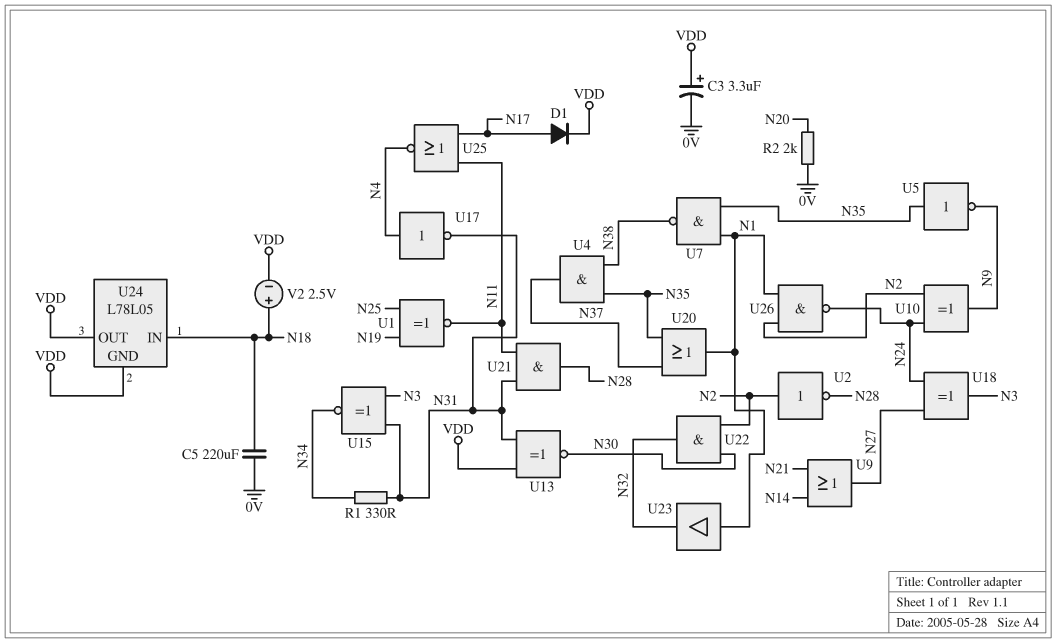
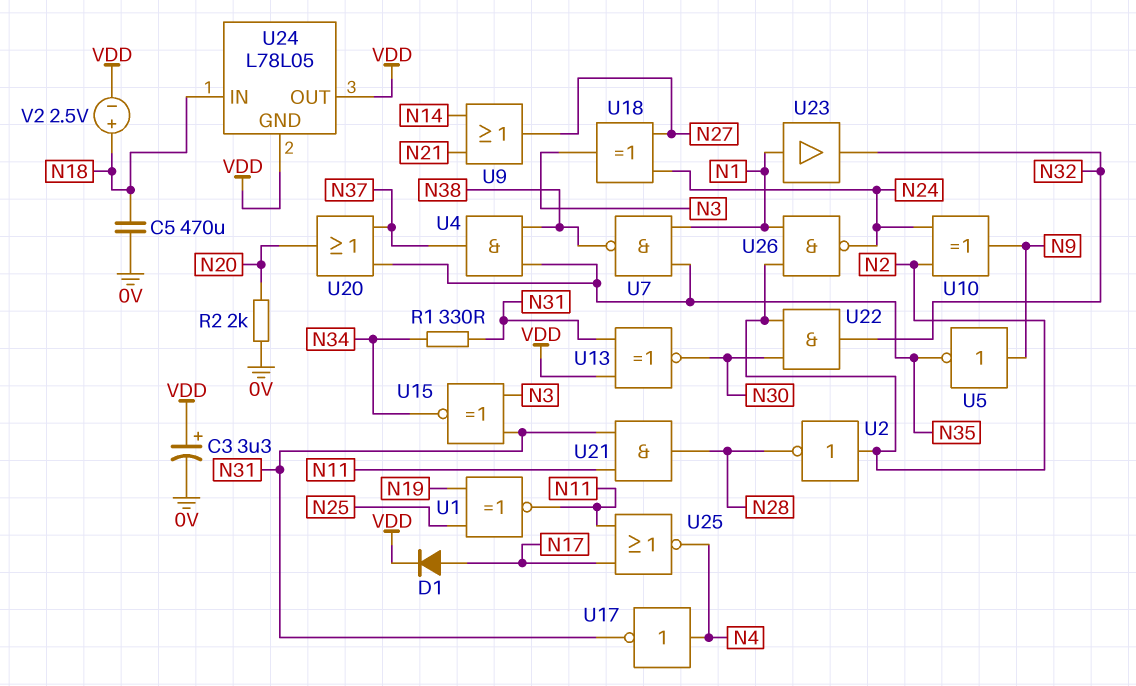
C5: 220uF (0V, N18) -> 470uF (0V, N18)
U5: NOT (in N35, out N9) -> NOT (in N9, out N35)
U20: OR (in N35, in N37, out N1) -> OR (in N35, in N37, out N20)

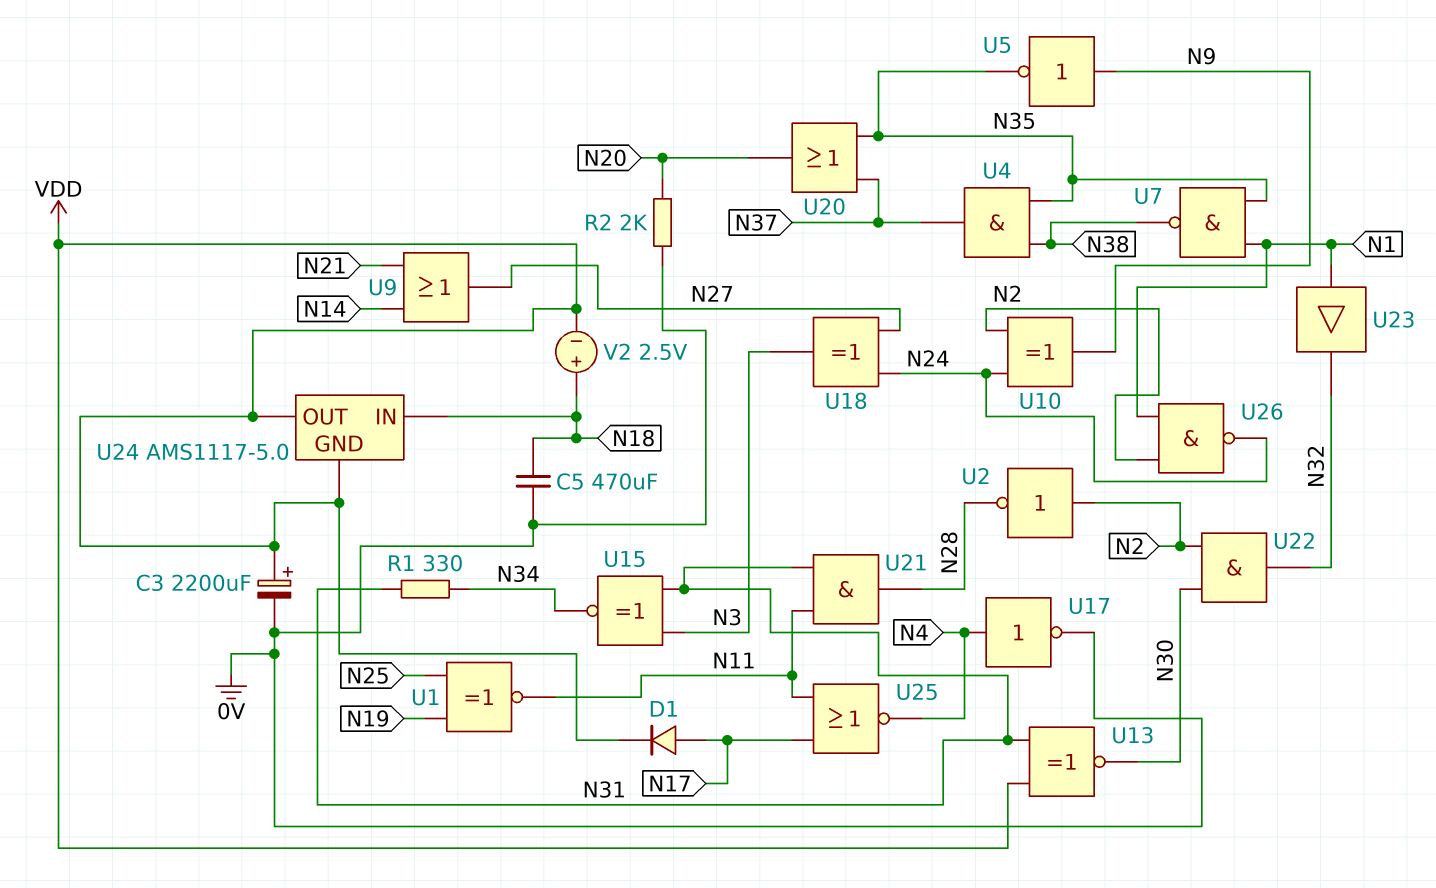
C3: 3.3uF (plus VDD, minus 0V) -> 2200uF (plus VDD, minus 0V)
U17: NOT (in N4, out N31) -> NOT (in N4, out 0V)
U24: L78L05 -> AMS1117-5.0

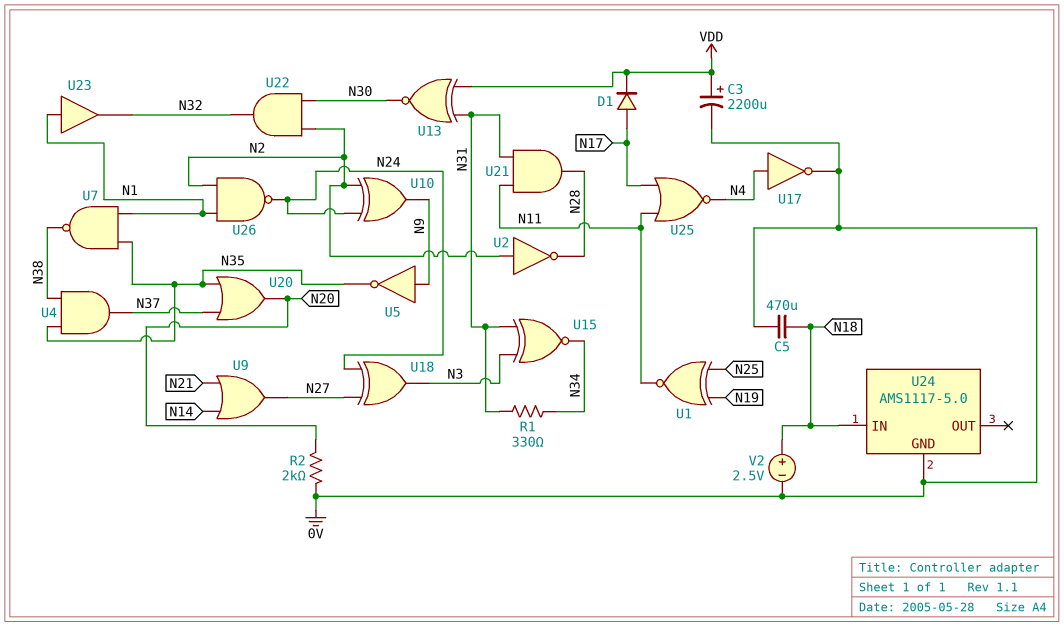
U24 pin GND: VDD -> 0V
U24 pin OUT: VDD -> none
V2: 2.5V (plus N18, minus VDD) -> 2.5V (plus N18, minus 0V)

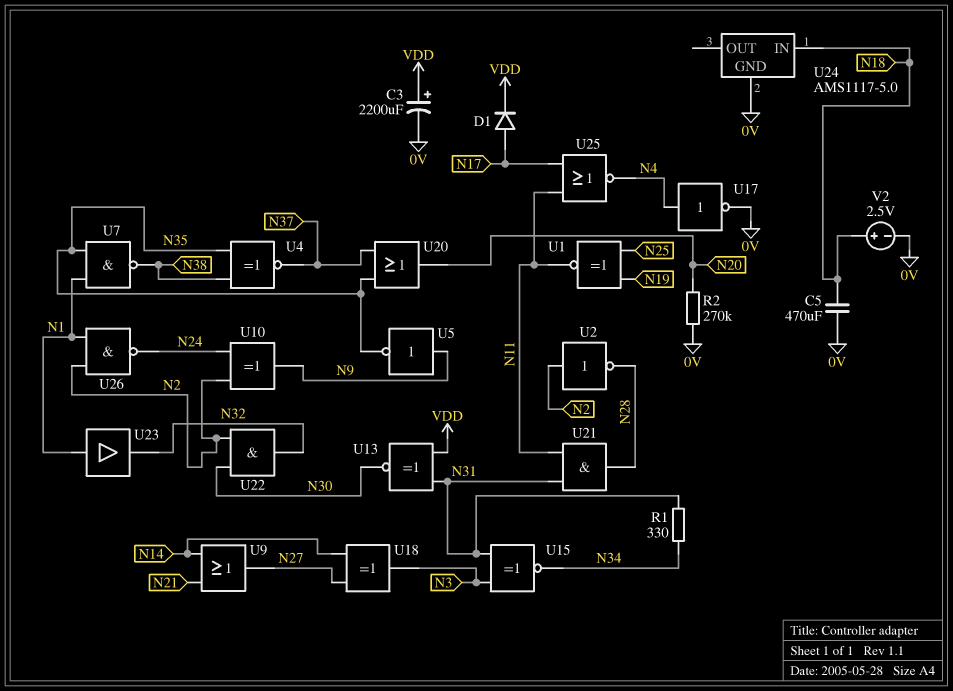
R2: 2k (0V, N20) -> 270k (0V, N20)
U4: AND (in N35, in N38, out N37) -> XNOR (in N35, in N38, out N37)
U18: XOR (in N24, in N27, out N3) -> XOR (in N14, in N27, out N3)

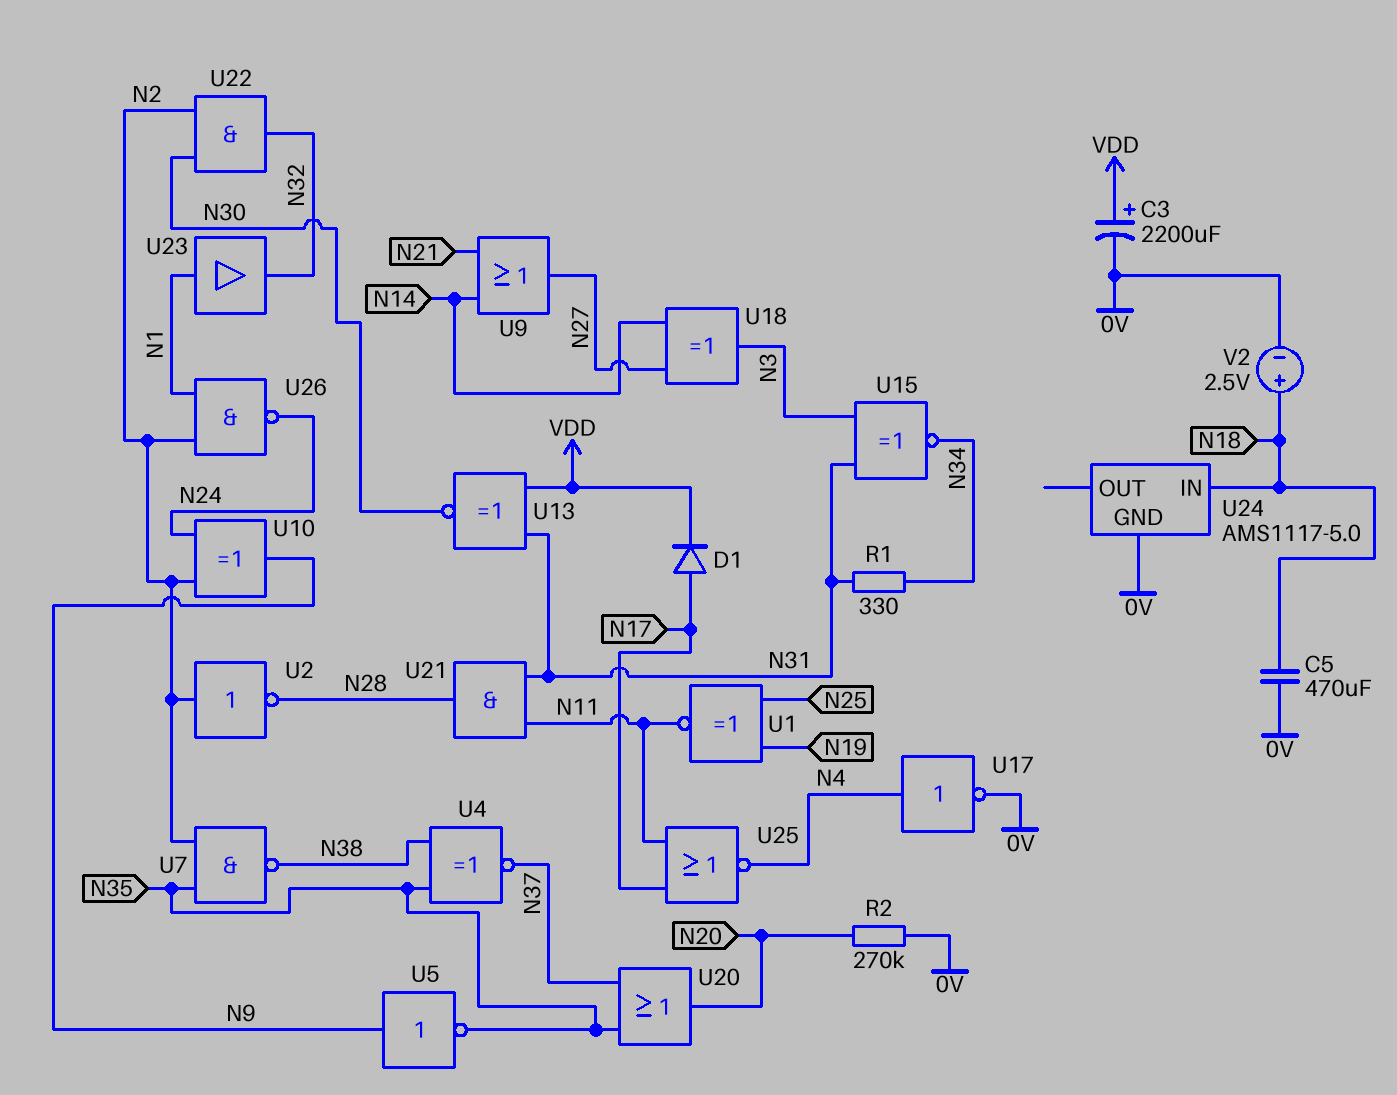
U7: NAND (in N1, in N35, out N38) -> NAND (in N2, in N35, out N38)

